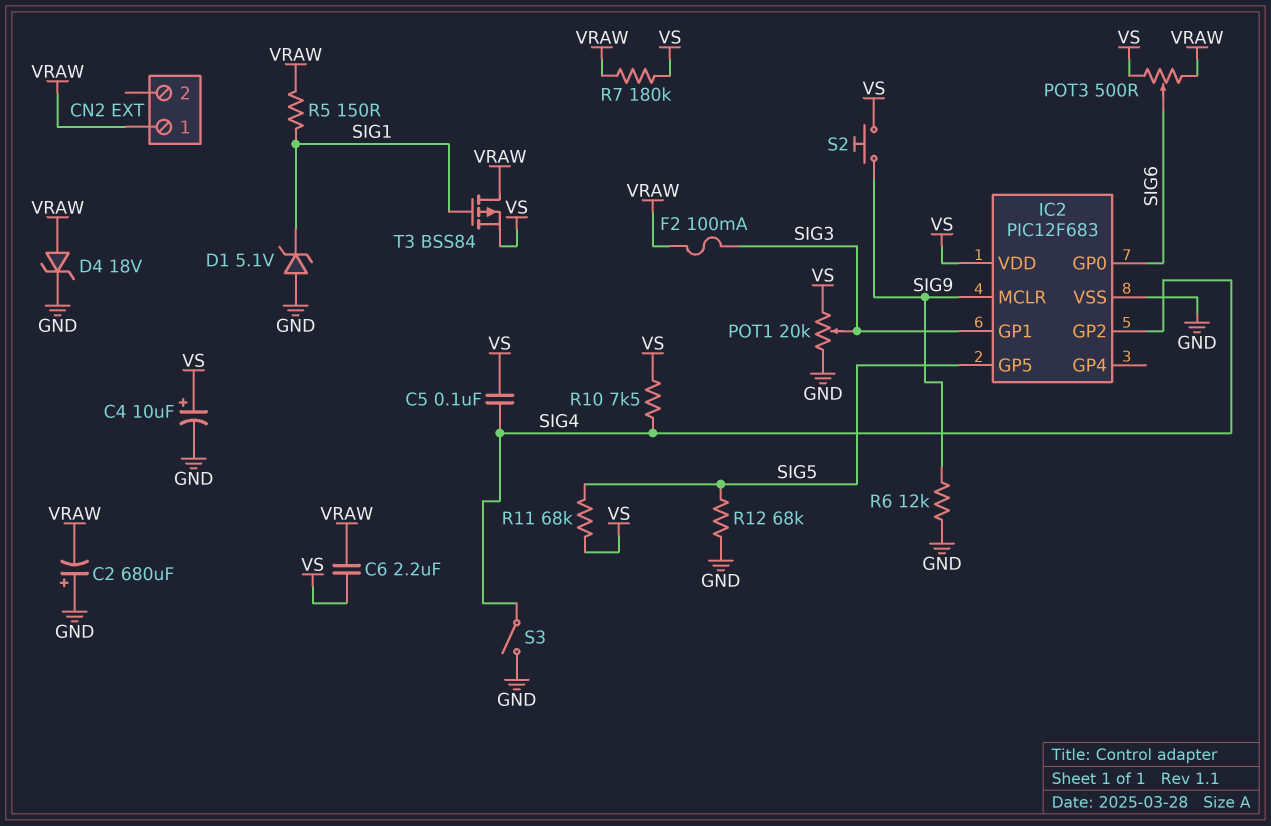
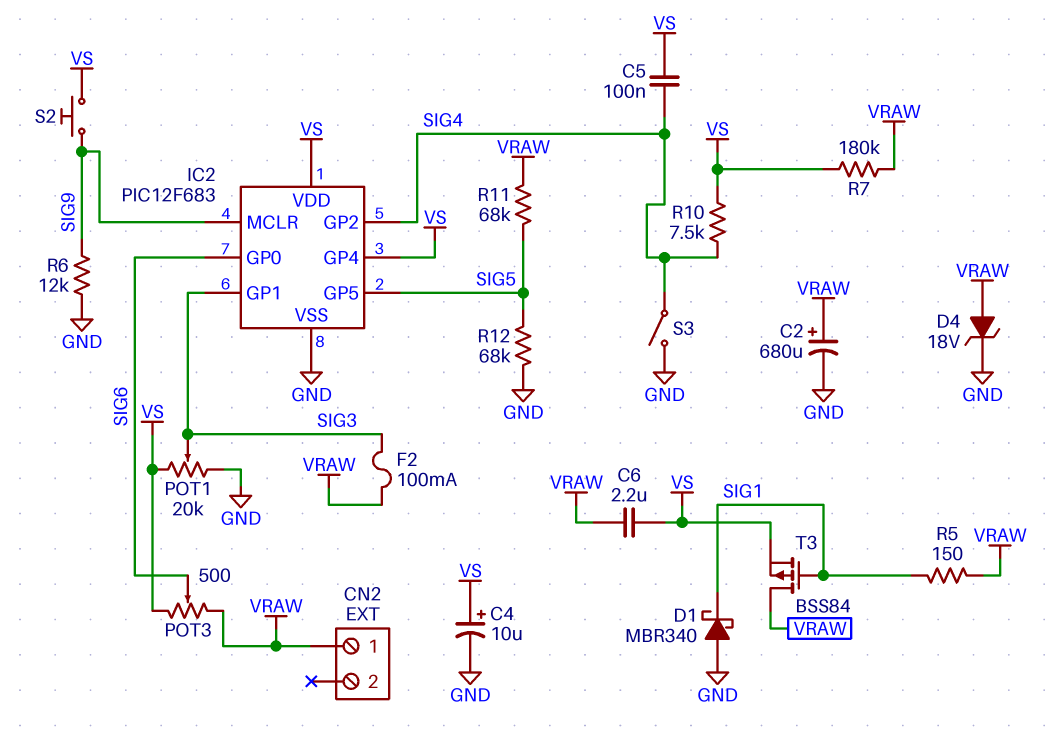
C2: 680uF (plus GND, minus VRAW) -> 680uF (plus VRAW, minus GND)
D1: zener 5.1V (A GND, K SIG1) -> schottky MBR340 (A GND, K SIG1)
IC2 pin GP4: none -> VS
R11: 68k (SIG5, VS) -> 68k (SIG5, VRAW)

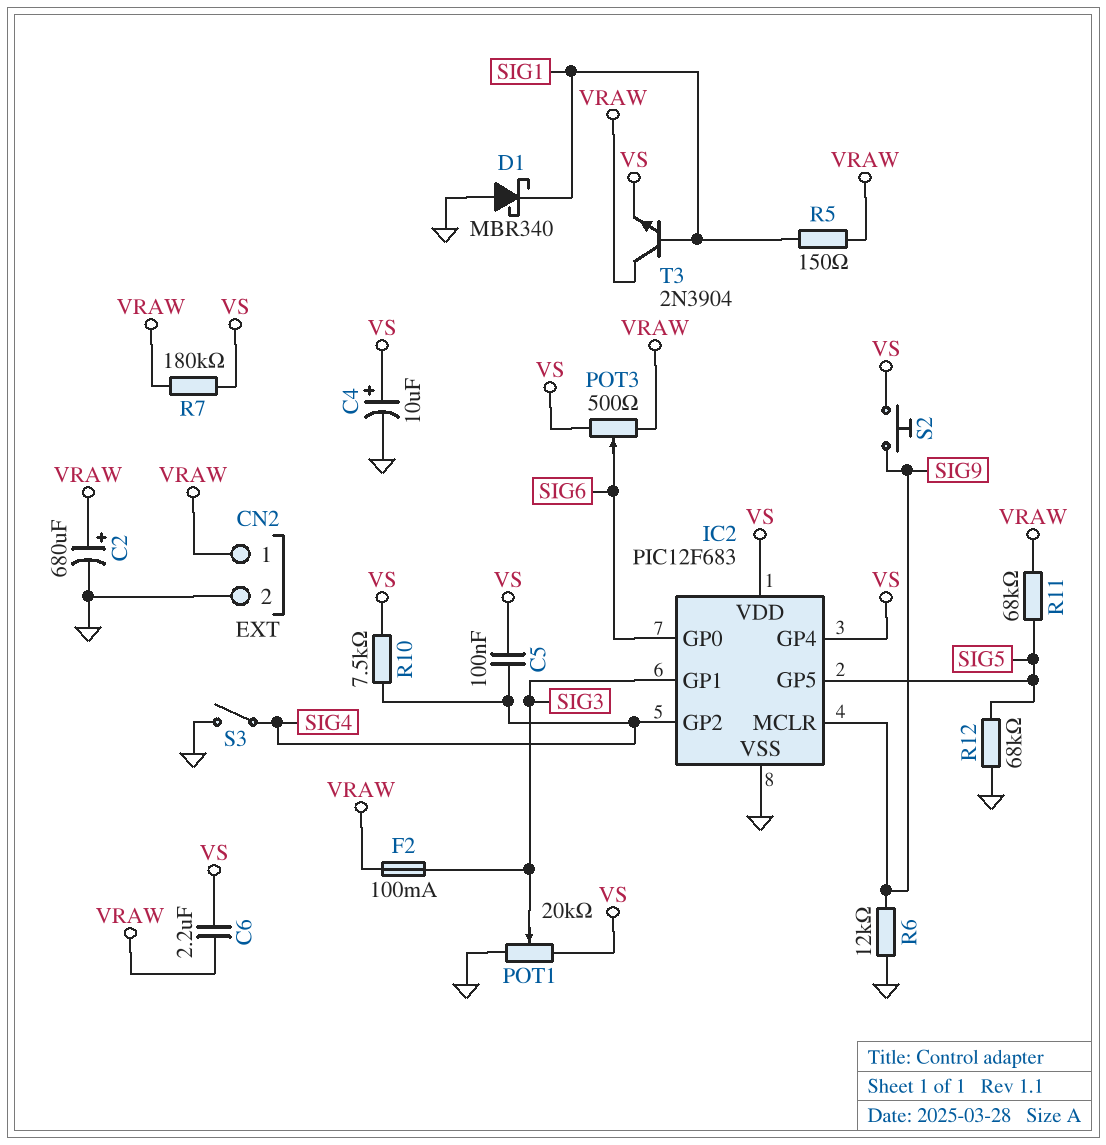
CN2 pin 2: none -> GND
D4: zener 18V (A VRAW, K GND) -> none
T3: PMOS BSS84 (G SIG1, D VRAW, S VS) -> NPN 2N3904 (B SIG1, C VRAW, E VS)

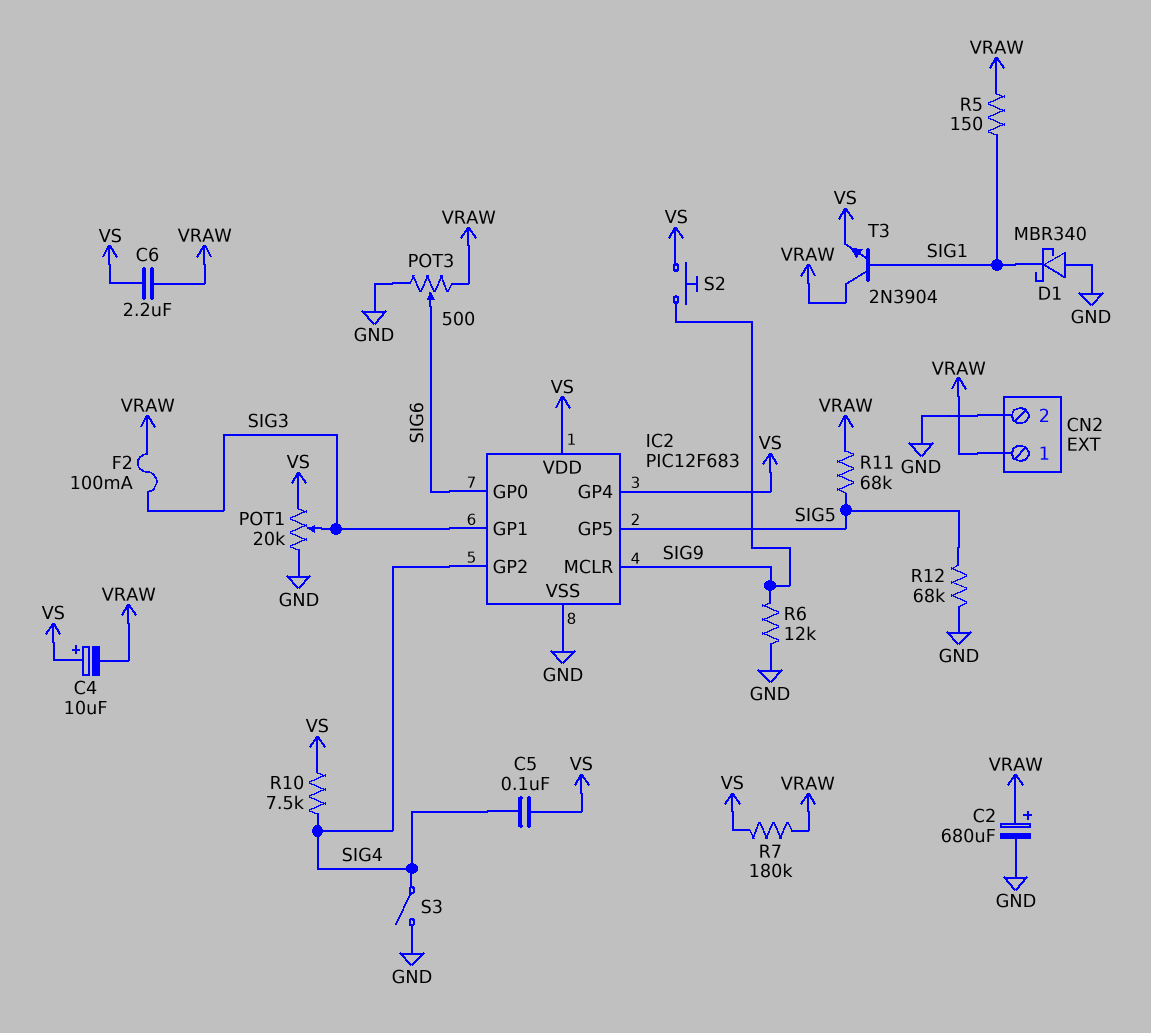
C4: 10uF (plus VS, minus GND) -> 10uF (plus VS, minus VRAW)
POT3: 500 (VRAW, VS, wiper SIG6) -> 500 (GND, VRAW, wiper SIG6)

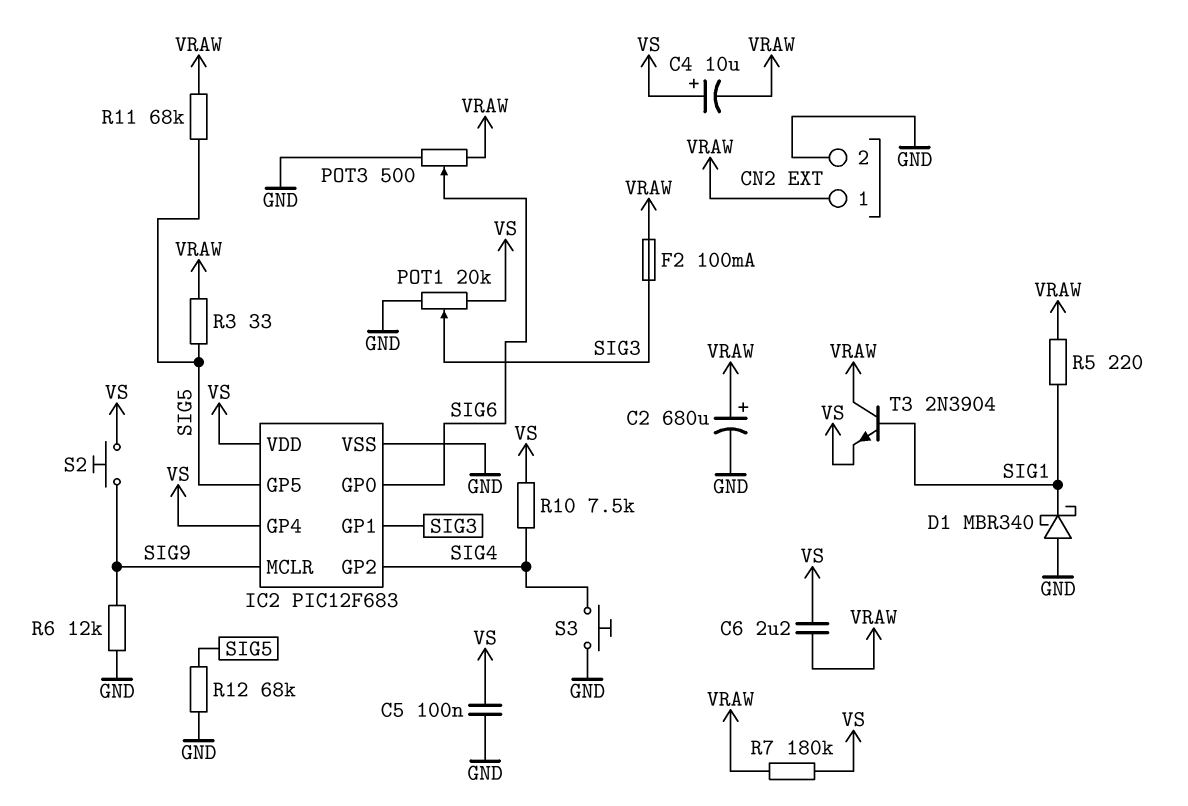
C5: 100nF (SIG4, VS) -> 100nF (GND, VS)
R3: none -> 33 (SIG5, VRAW)
R5: 150 (SIG1, VRAW) -> 220 (SIG1, VRAW)
S3: switch (GND, SIG4) -> button (GND, SIG4)

